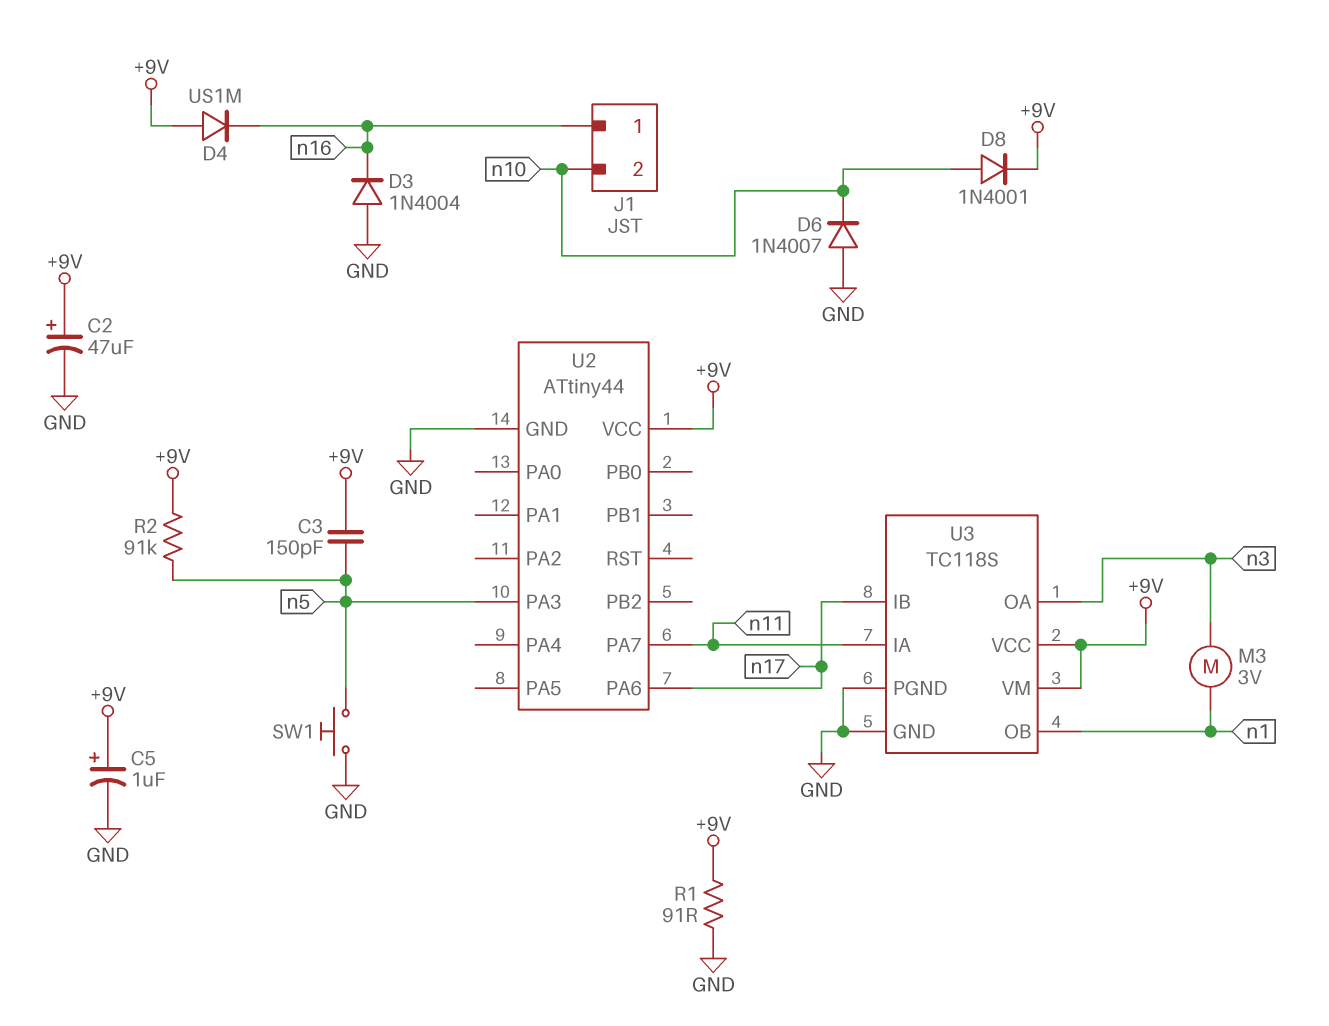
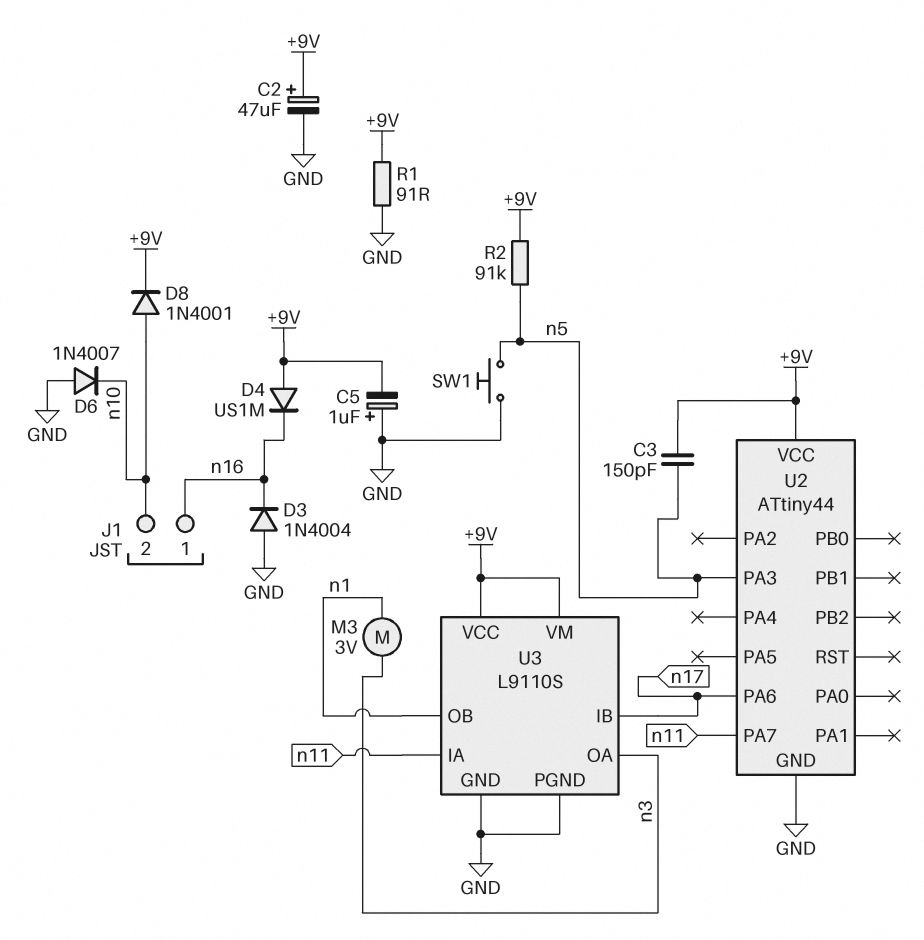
C5: 1uF (plus +9V, minus GND) -> 1uF (plus GND, minus +9V)
U3: TC118S -> L9110S

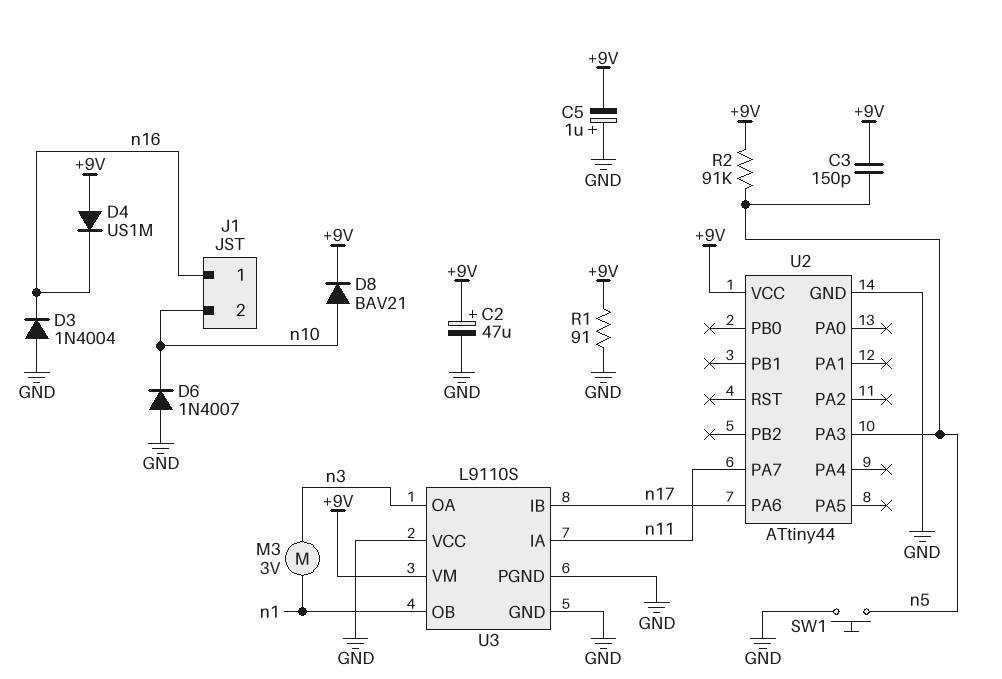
D8: diode 1N4001 (A n10, K +9V) -> diode BAV21 (A n10, K +9V)
U3 pin VCC: +9V -> GND

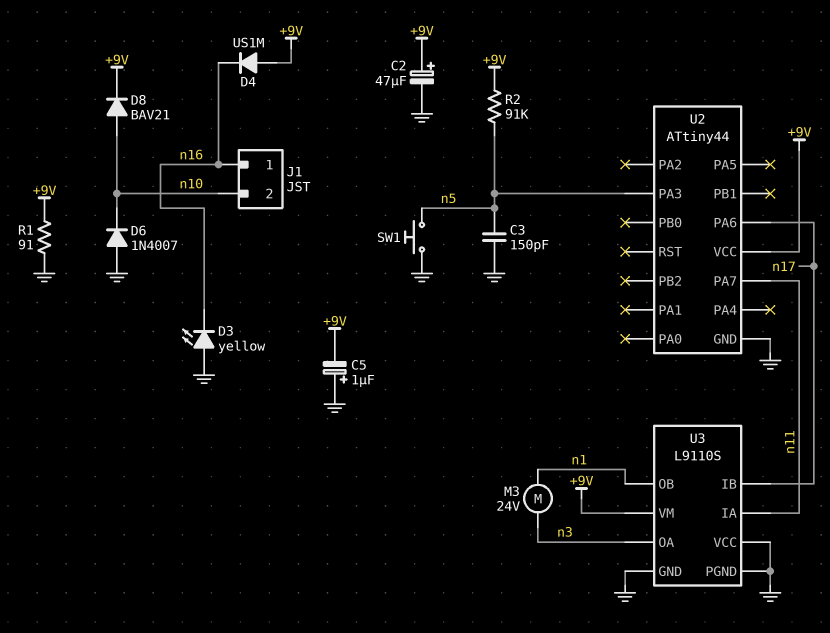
C3: 150pF (+9V, n5) -> 150pF (GND, n5)
D3: diode 1N4004 (A GND, K n16) -> LED yellow (A GND, K n16)
M3: motor 3V (n1, n3) -> motor 24V (n1, n3)

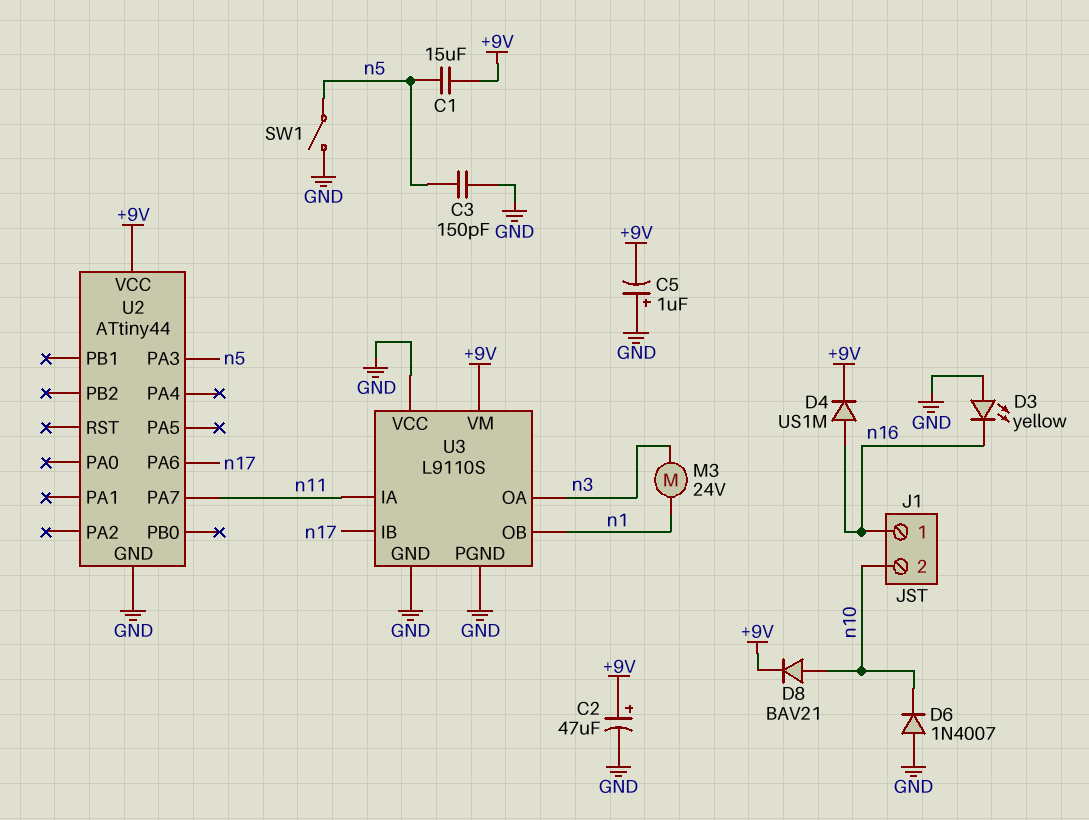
C1: none -> 15uF (+9V, n5)
D4: diode US1M (A +9V, K n16) -> diode US1M (A n16, K +9V)
R1: 91 (+9V, GND) -> none
R2: 91k (+9V, n5) -> none
SW1: button (GND, n5) -> switch (GND, n5)

